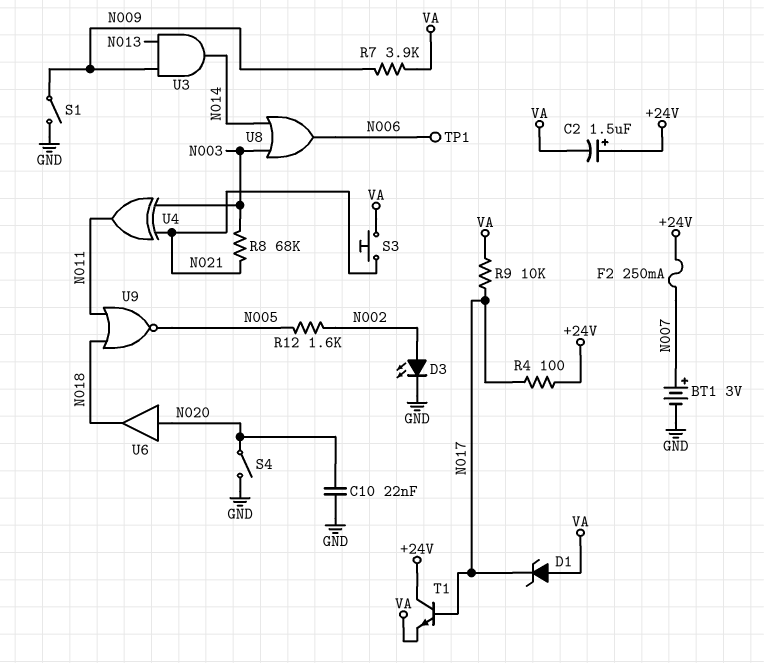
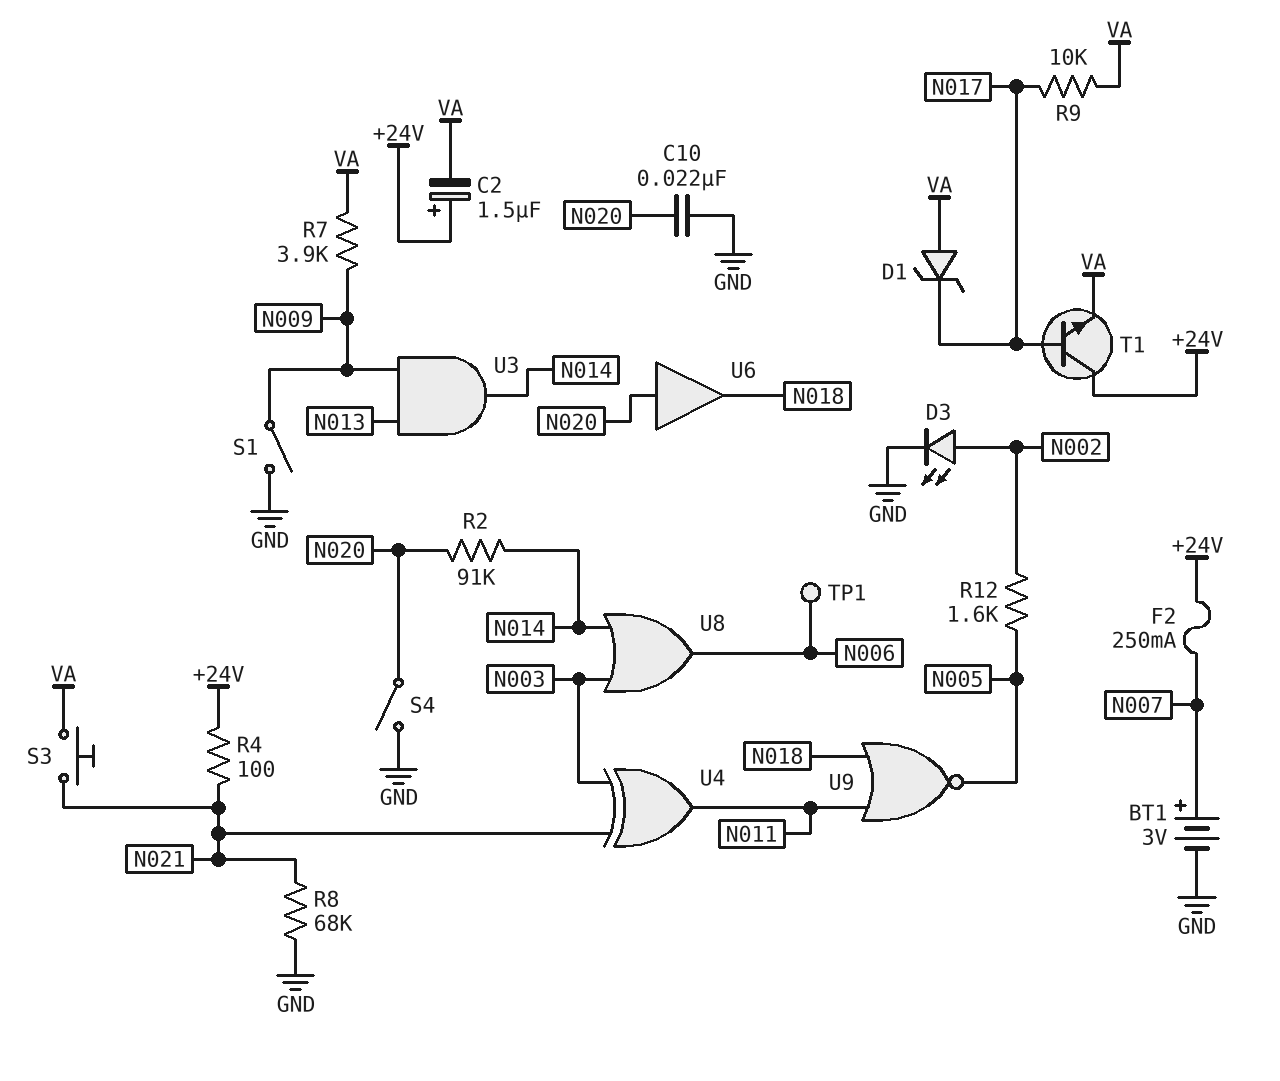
R2: none -> 91k (N014, N020)
R4: 100 (+24V, N017) -> 100 (+24V, N021)
R8: 68k (N003, N021) -> 68k (GND, N021)

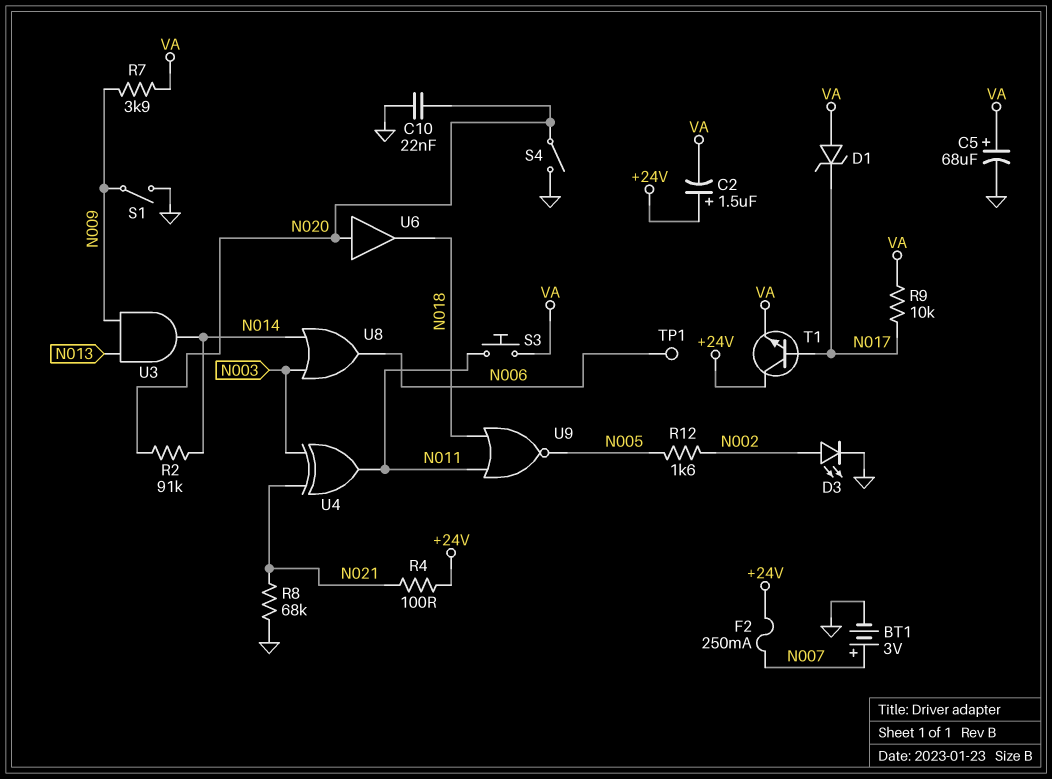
C5: none -> 68uF (plus VA, minus GND)
S3: button (N021, VA) -> button (N011, VA)

